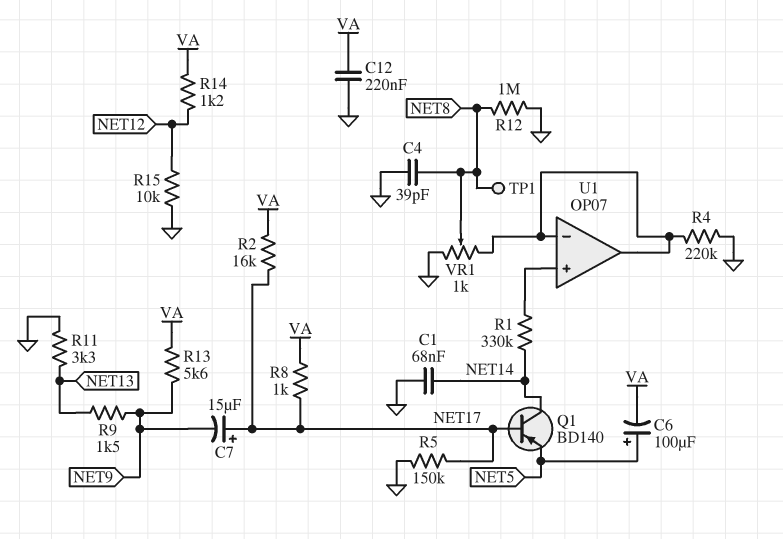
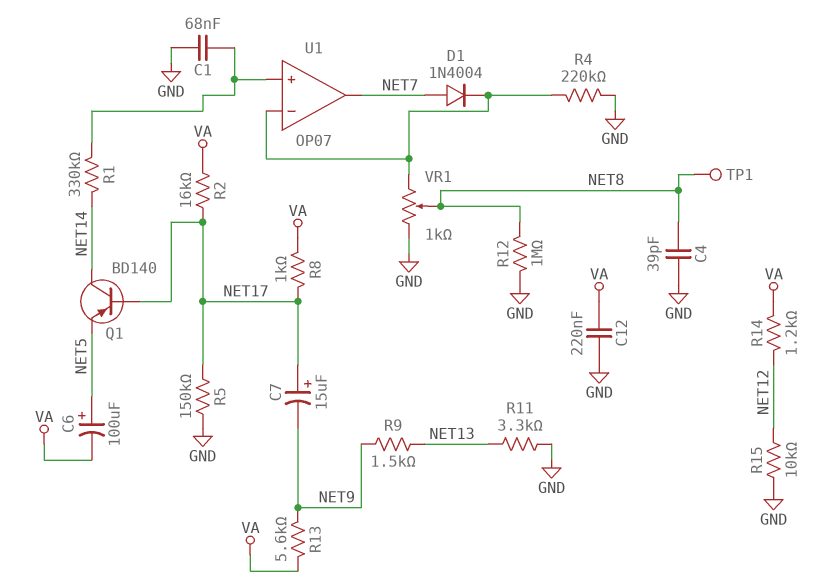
C1: 68nF (GND, NET14) -> 68nF (GND, U1/in+)
D1: none -> diode 1N4004 (A NET7, K U1/in-)
U1 pin out: U1/in- -> NET7

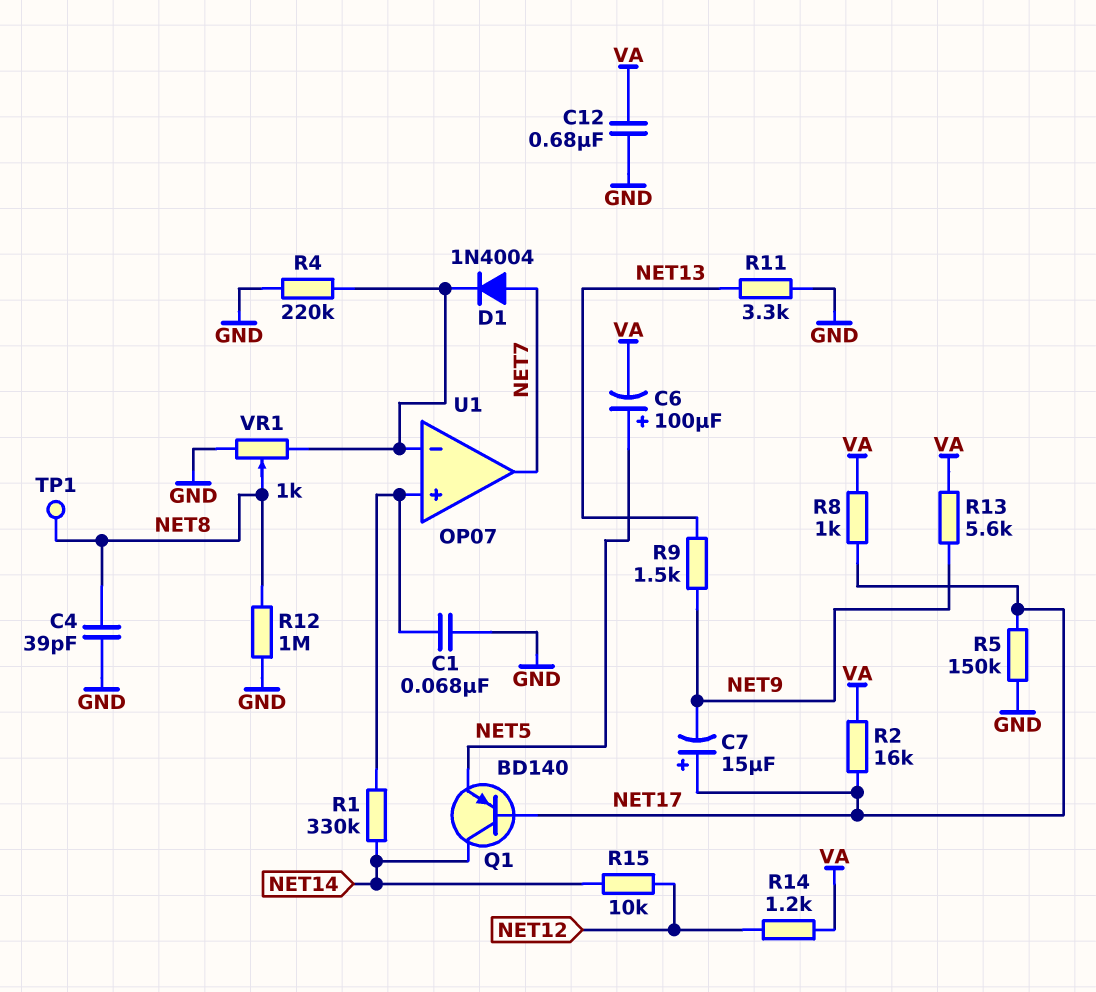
C12: 220nF (GND, VA) -> 680nF (GND, VA)
R15: 10k (GND, NET12) -> 10k (NET12, NET14)

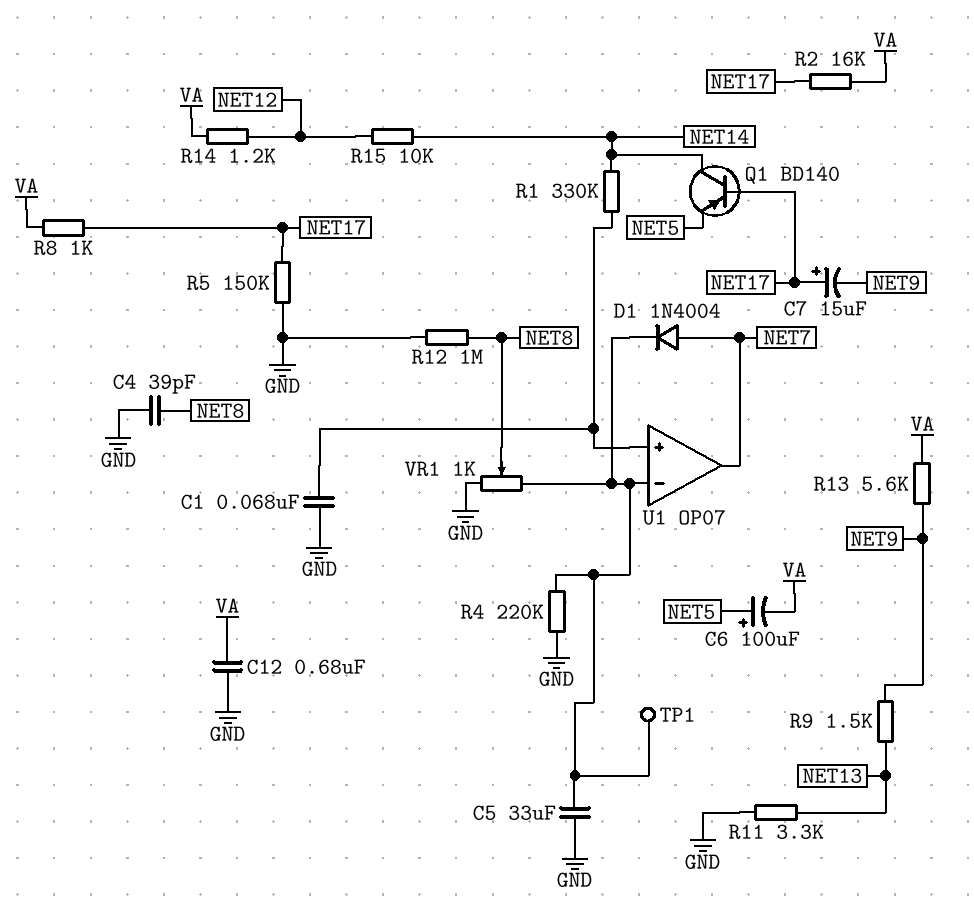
C5: none -> 33uF (GND, U1/in-)
TP1: test point (NET8) -> test point (U1/in-)

